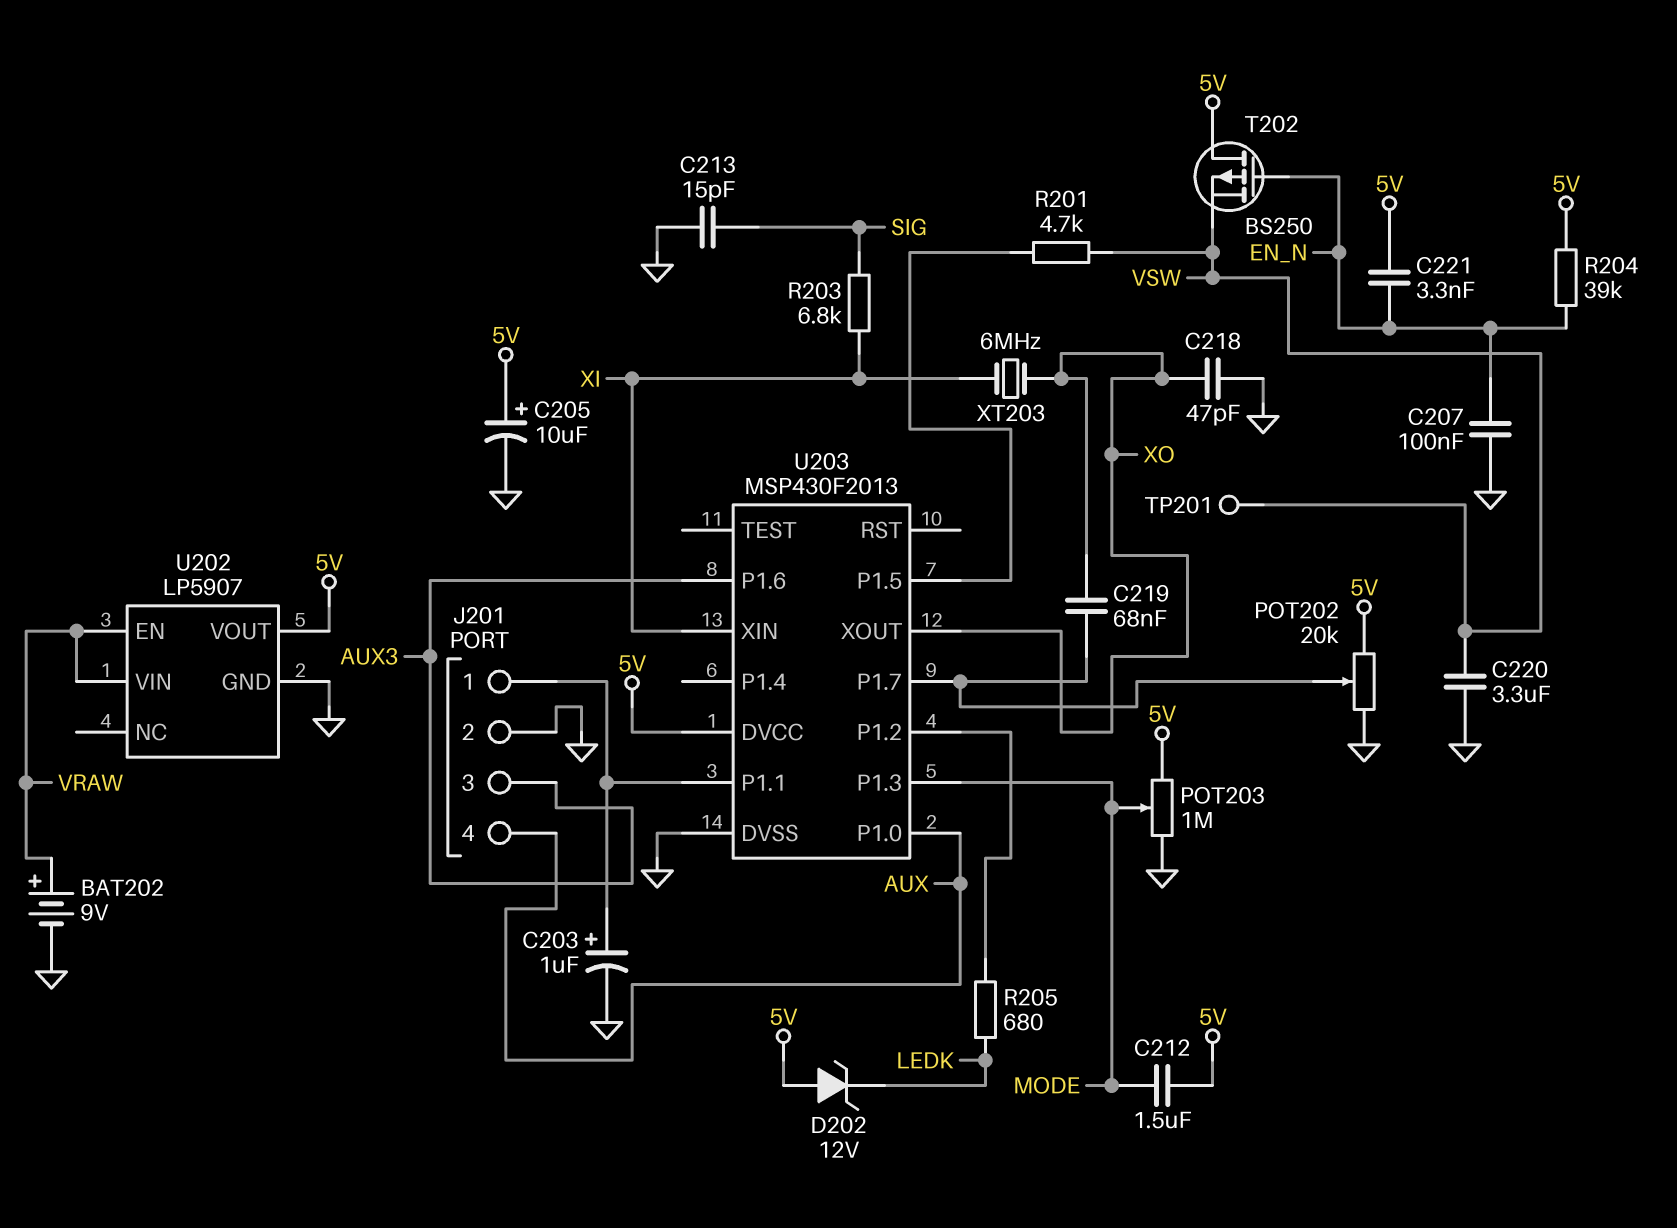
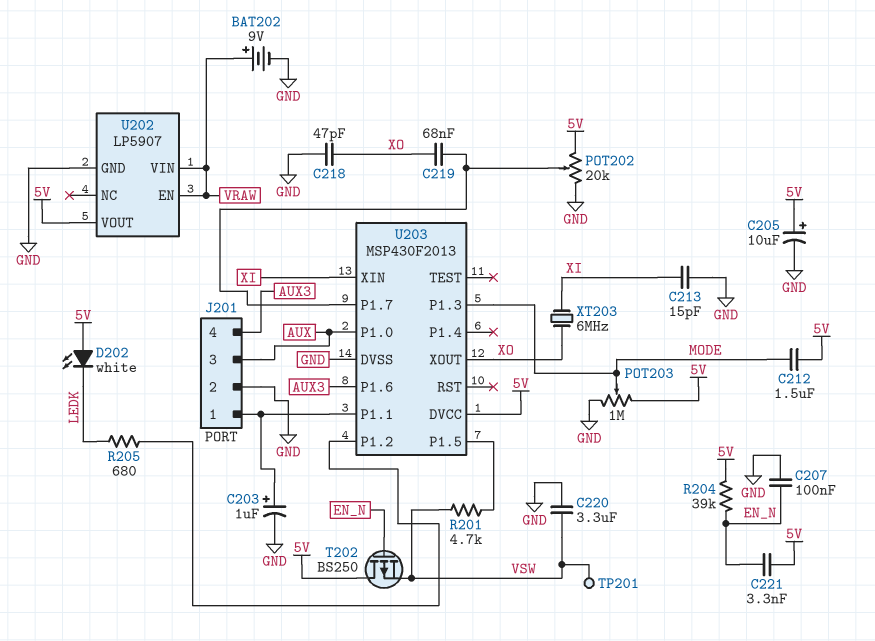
C213: 15pF (GND, SIG) -> 15pF (GND, XI)
D202: zener 12V (A 5V, K LEDK) -> LED white (A 5V, K LEDK)
J201 pin 3: AUX3 -> AUX
J201 pin 4: AUX -> AUX3
R203: 6.8k (SIG, XI) -> none

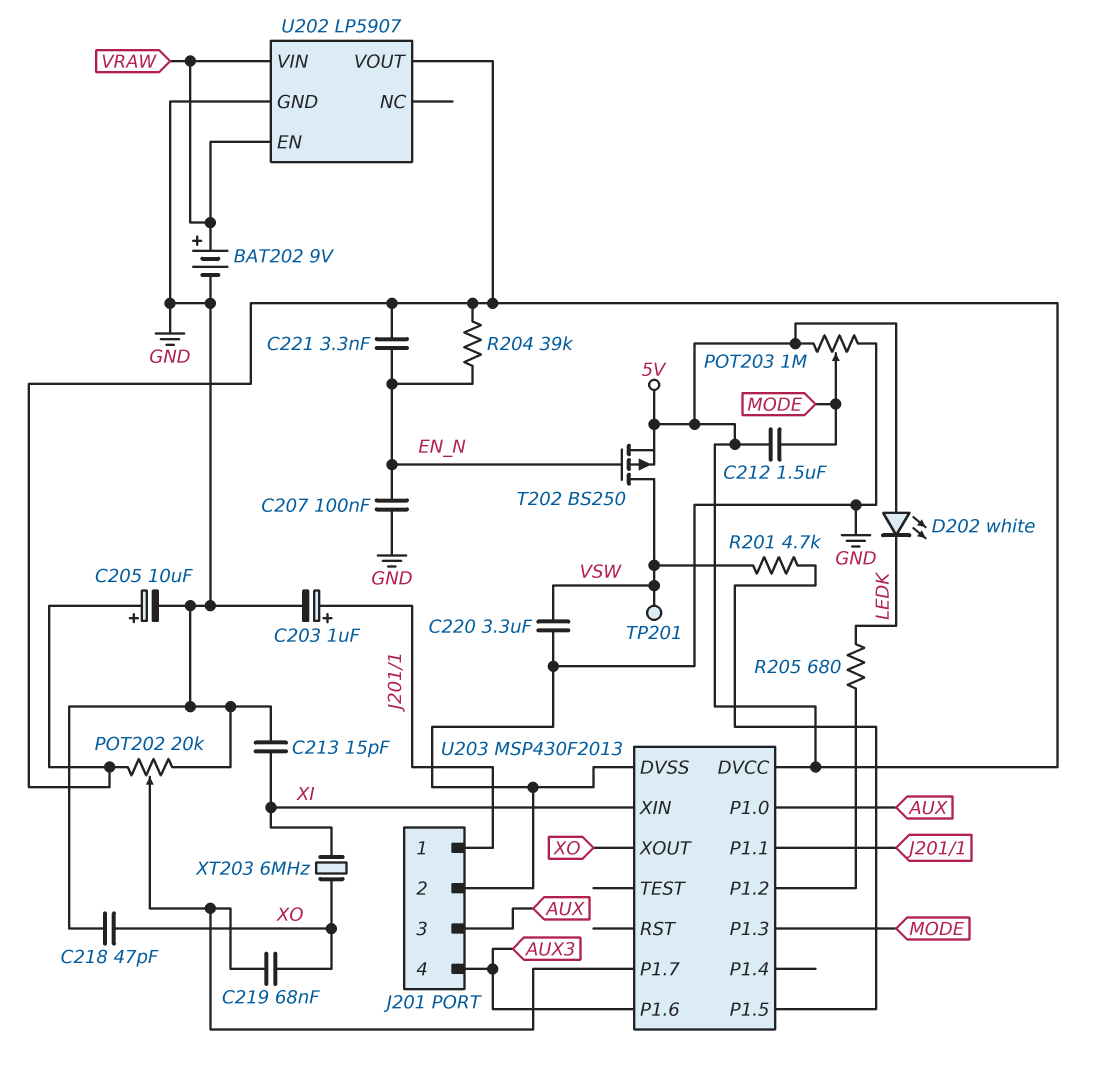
T202: PMOS BS250 (G EN_N, D 5V, S VSW) -> PMOS BS250 (G EN_N, D VSW, S 5V)

